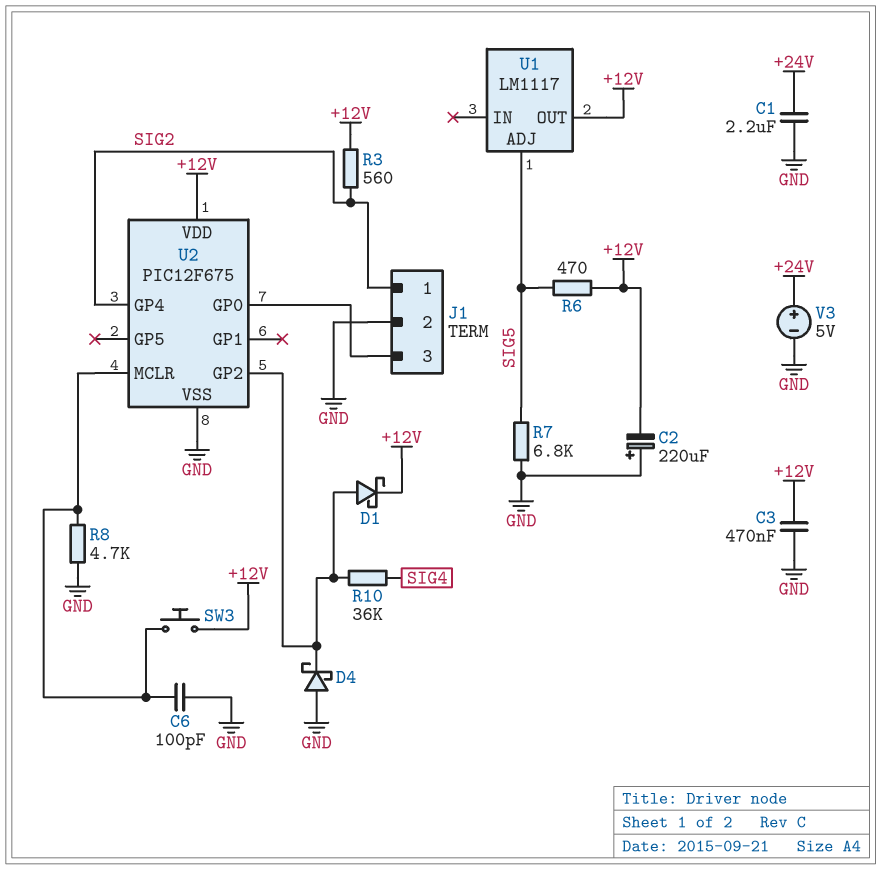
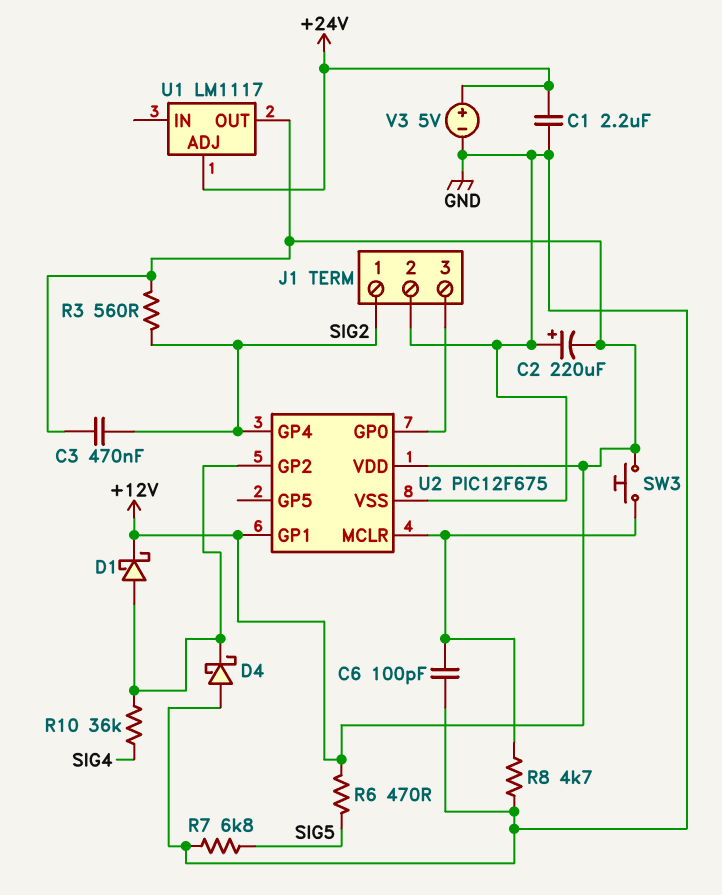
C3: 470nF (+12V, GND) -> 470nF (+12V, SIG2)
U1 pin ADJ: SIG5 -> +24V
U2 pin GP1: none -> +12V

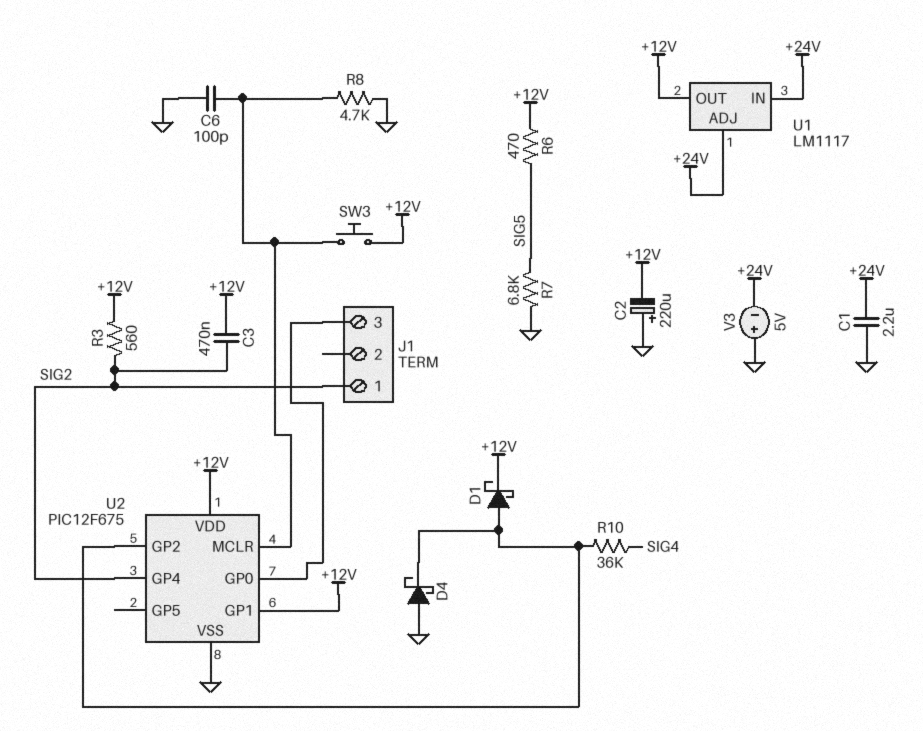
J1 pin 2: GND -> none
U1 pin IN: none -> +24V
V3: 5V (plus +24V, minus GND) -> 5V (plus GND, minus +24V)

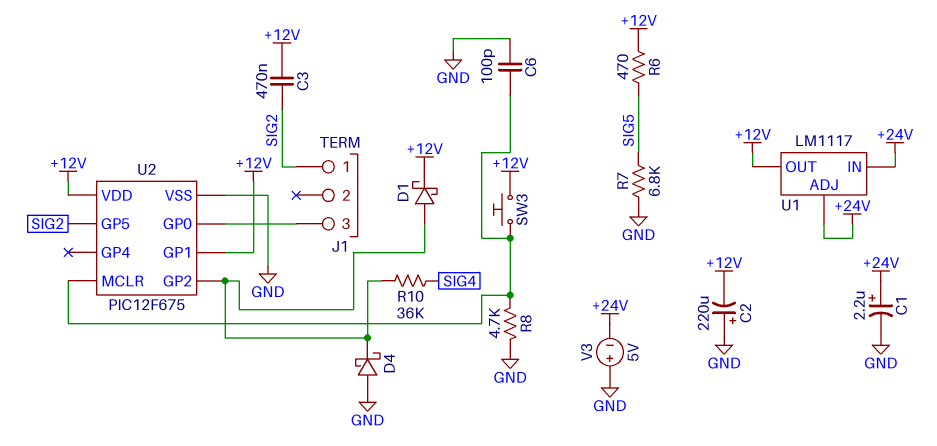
C1: 2.2uF (+24V, GND) -> 2.2uF (plus +24V, minus GND)
R3: 560 (+12V, SIG2) -> none
U2 pin GP4: SIG2 -> none
U2 pin GP5: none -> SIG2

